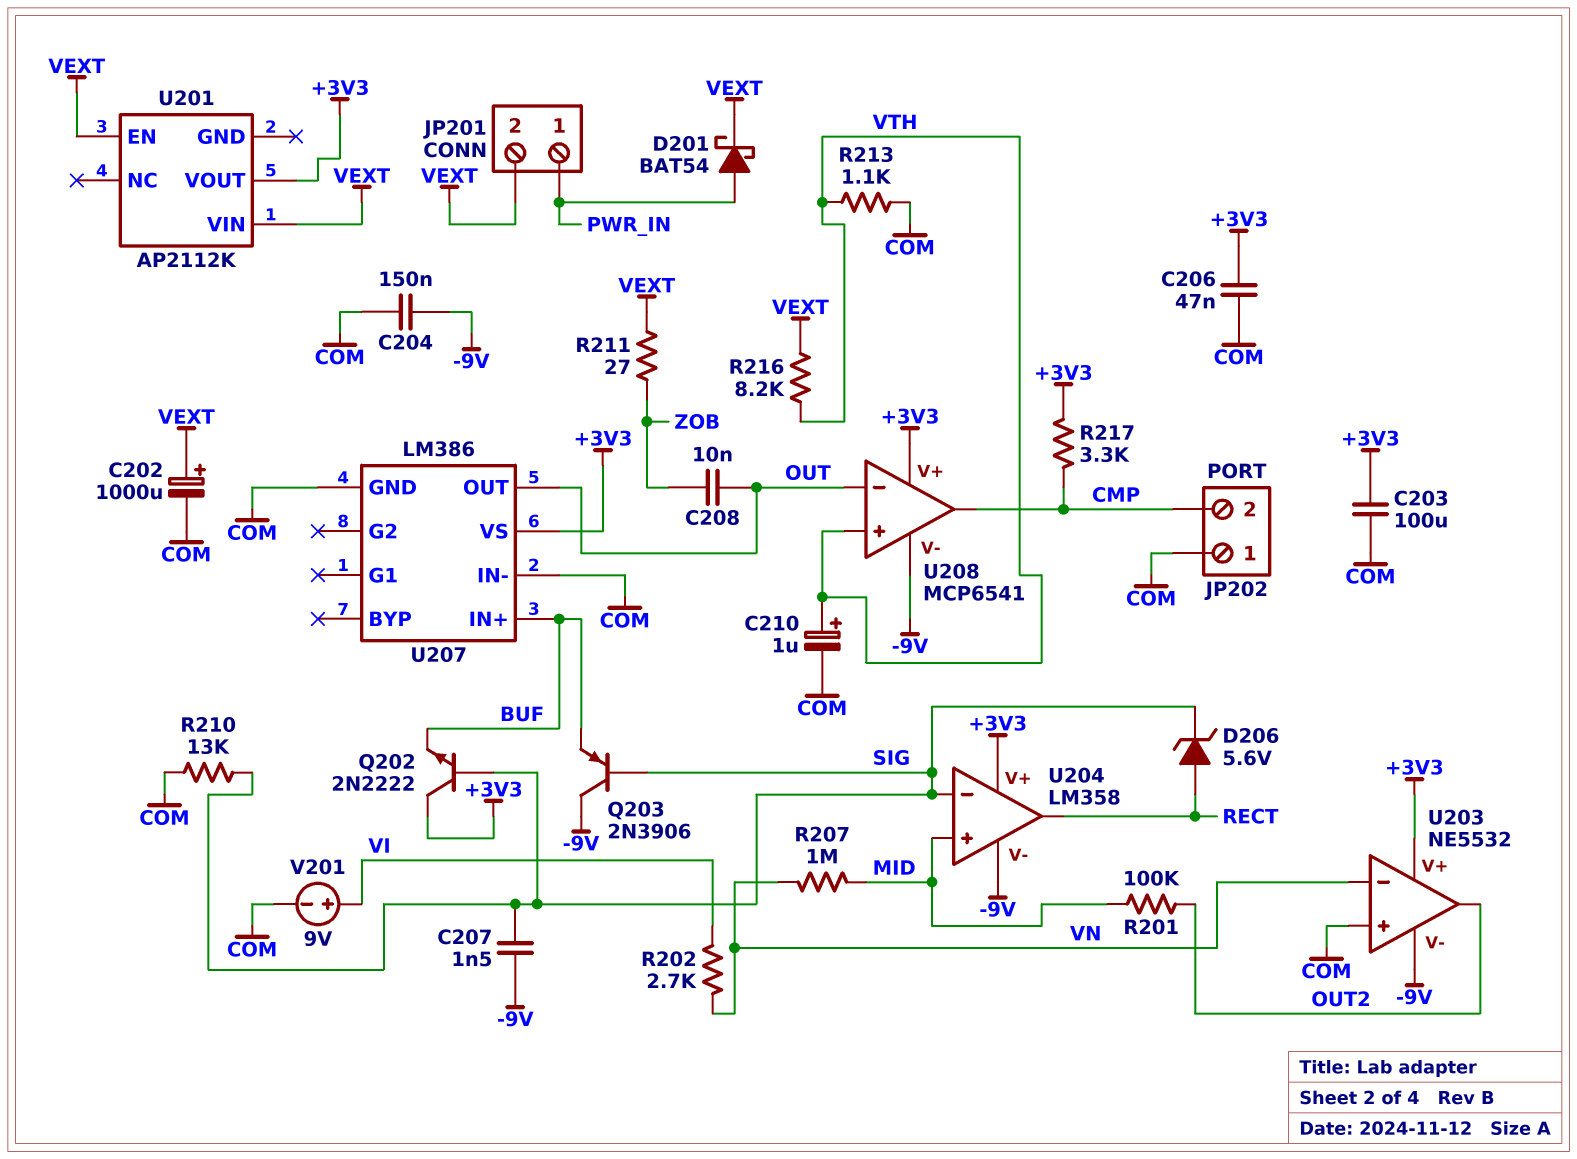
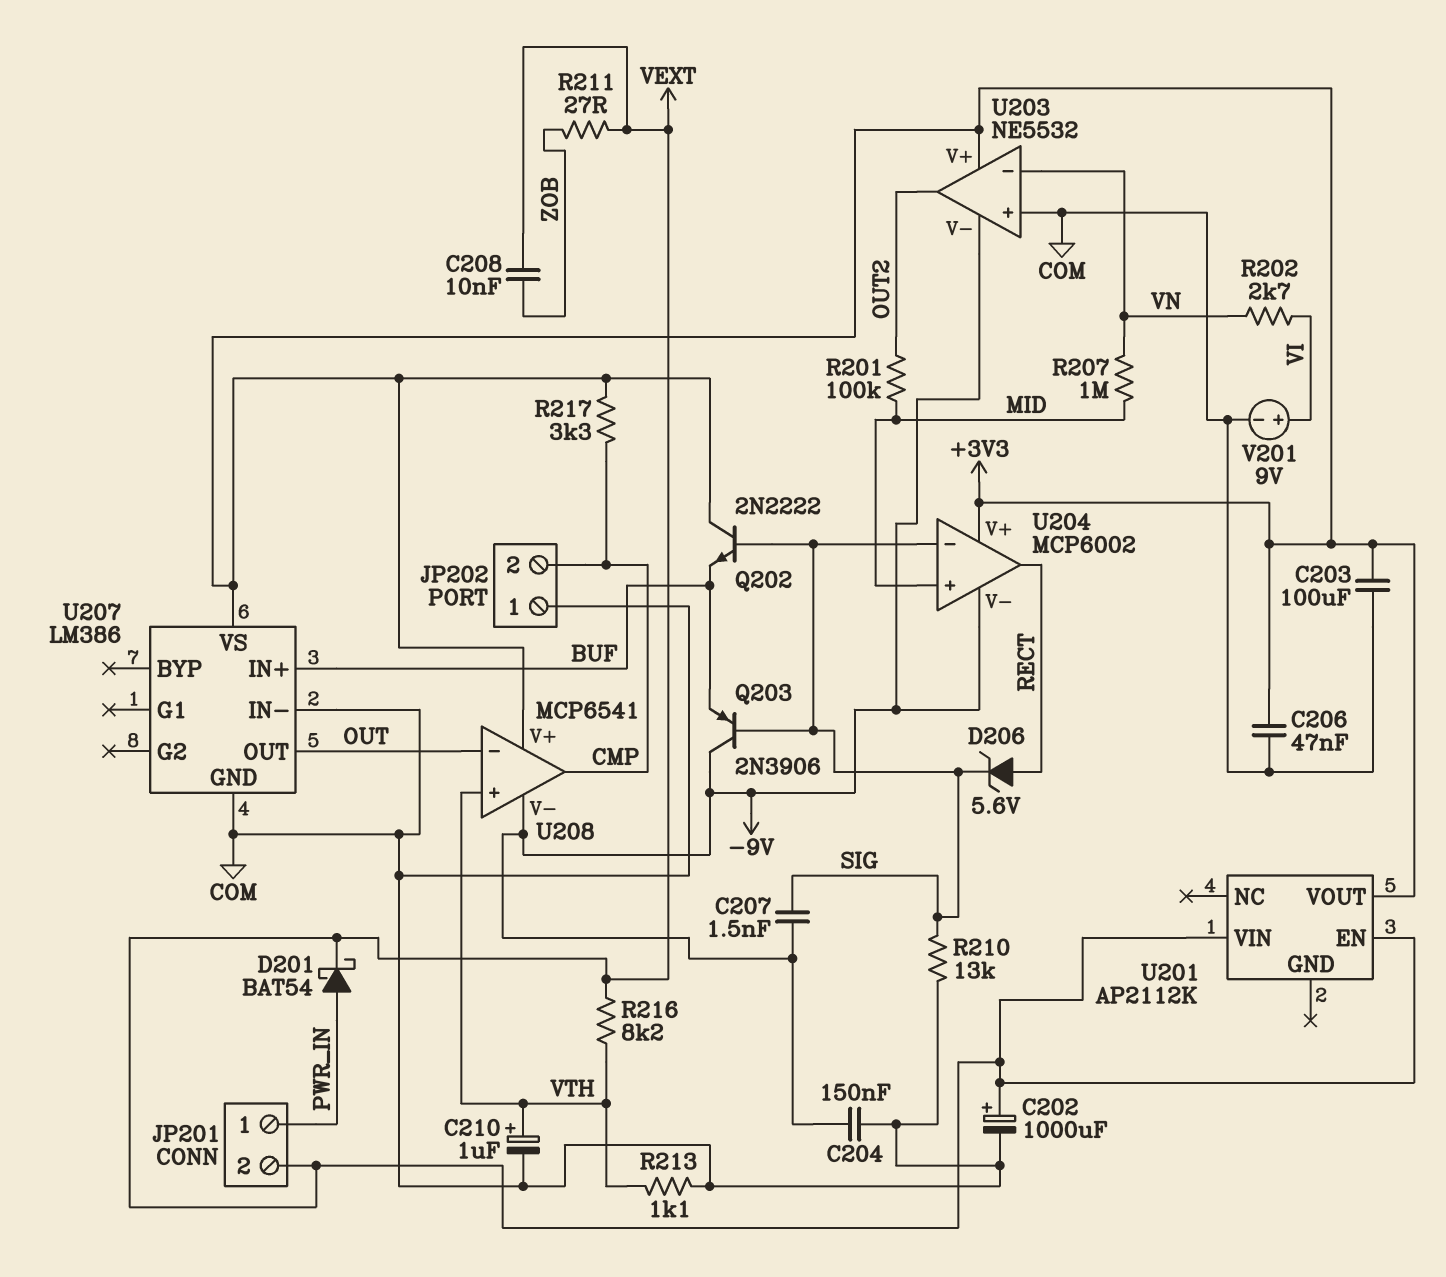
C208: 10nF (OUT, ZOB) -> 10nF (VEXT, ZOB)
U204: LM358 -> MCP6002

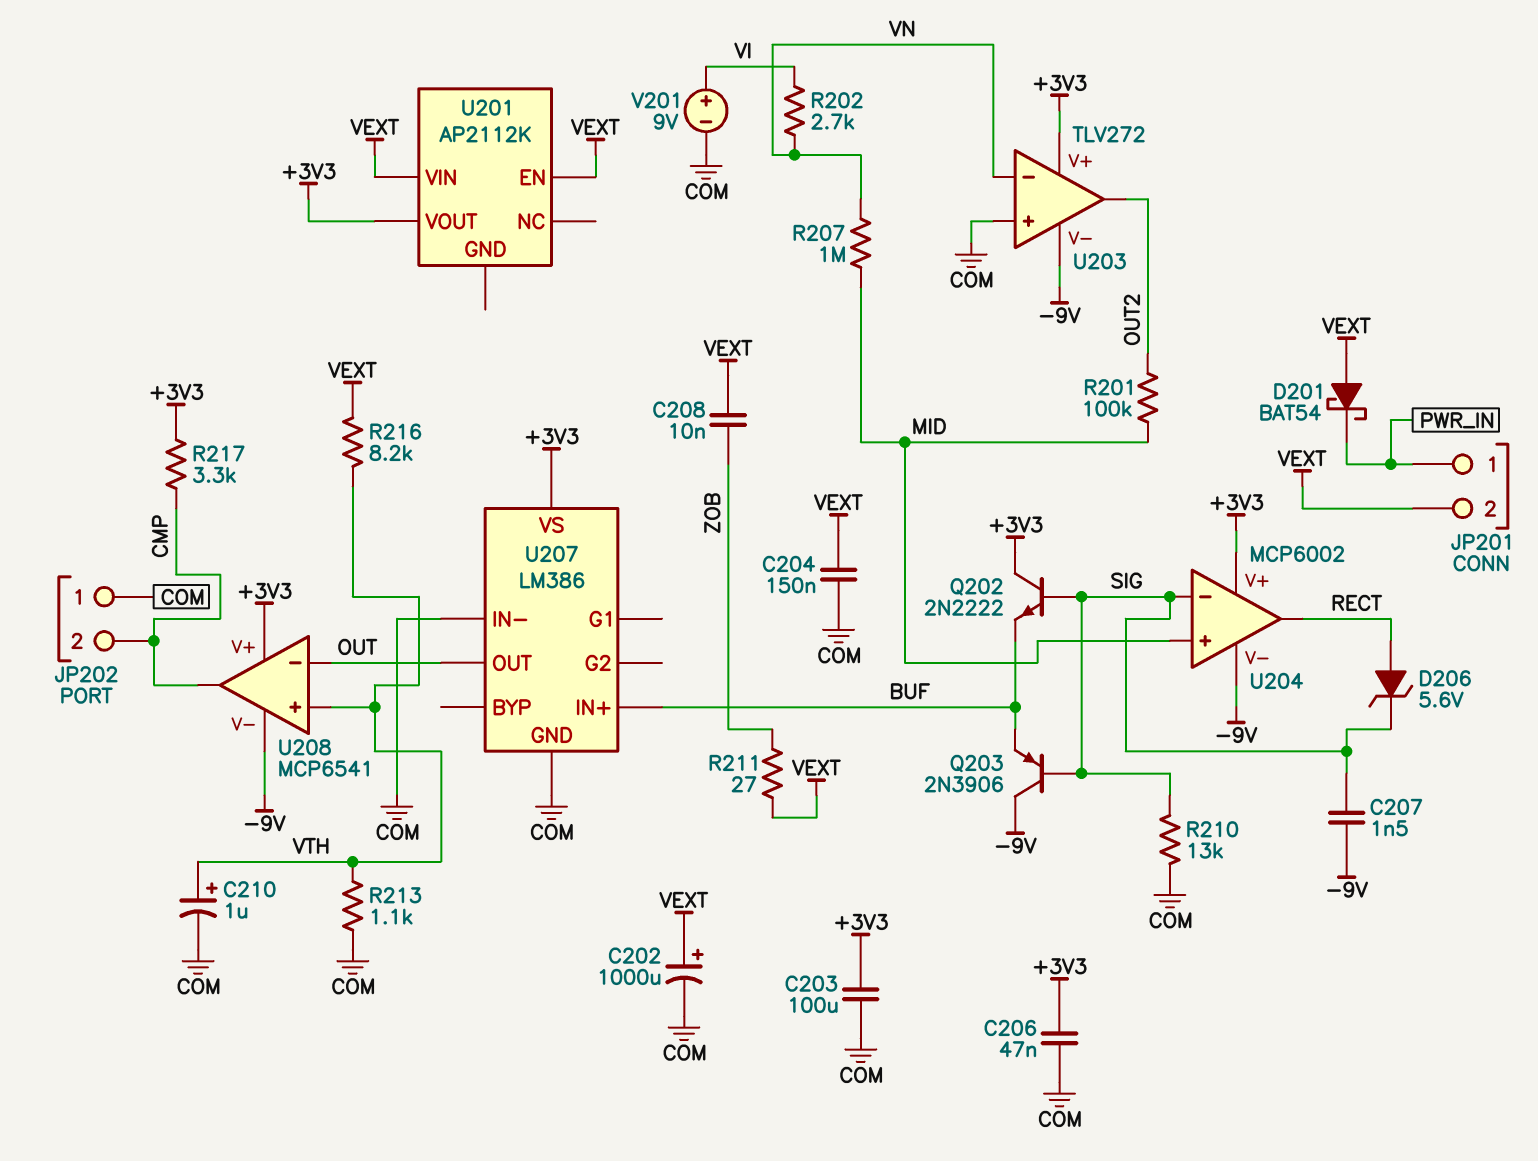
C204: 150nF (-9V, COM) -> 150nF (COM, VEXT)
D201: schottky BAT54 (A PWR_IN, K VEXT) -> schottky BAT54 (A VEXT, K PWR_IN)
U203: NE5532 -> TLV272

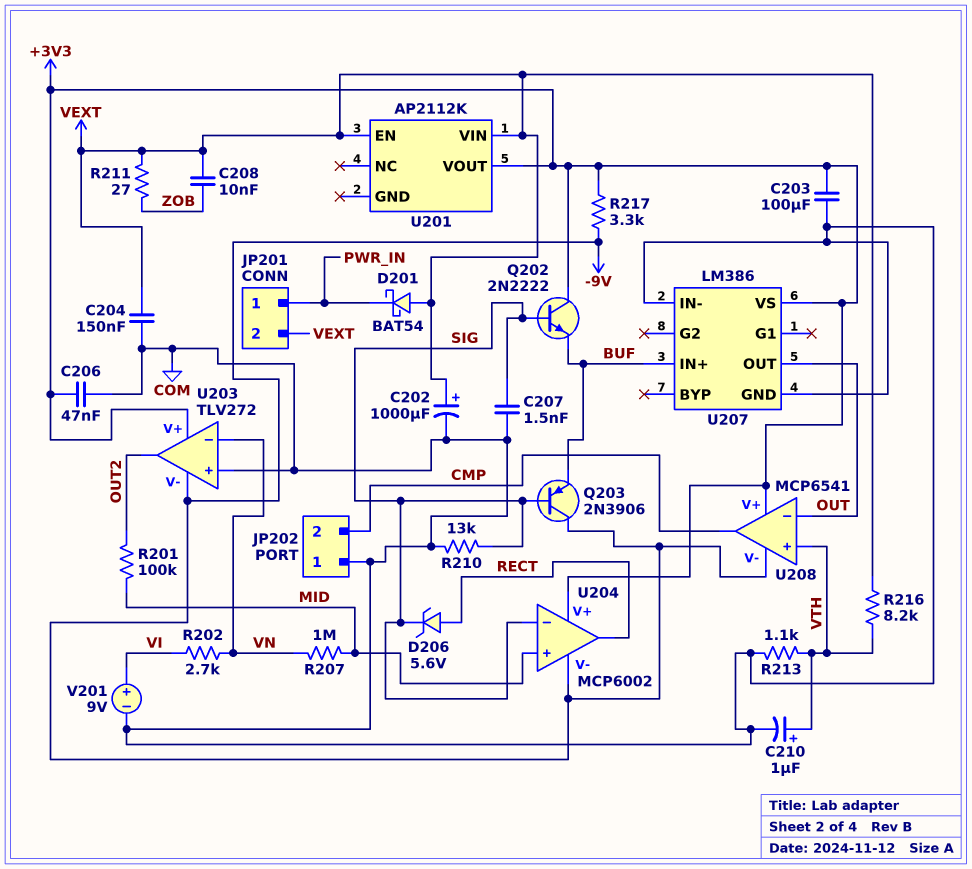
C207: 1.5nF (-9V, SIG) -> 1.5nF (COM, SIG)
R217: 3.3k (+3V3, CMP) -> 3.3k (+3V3, -9V)

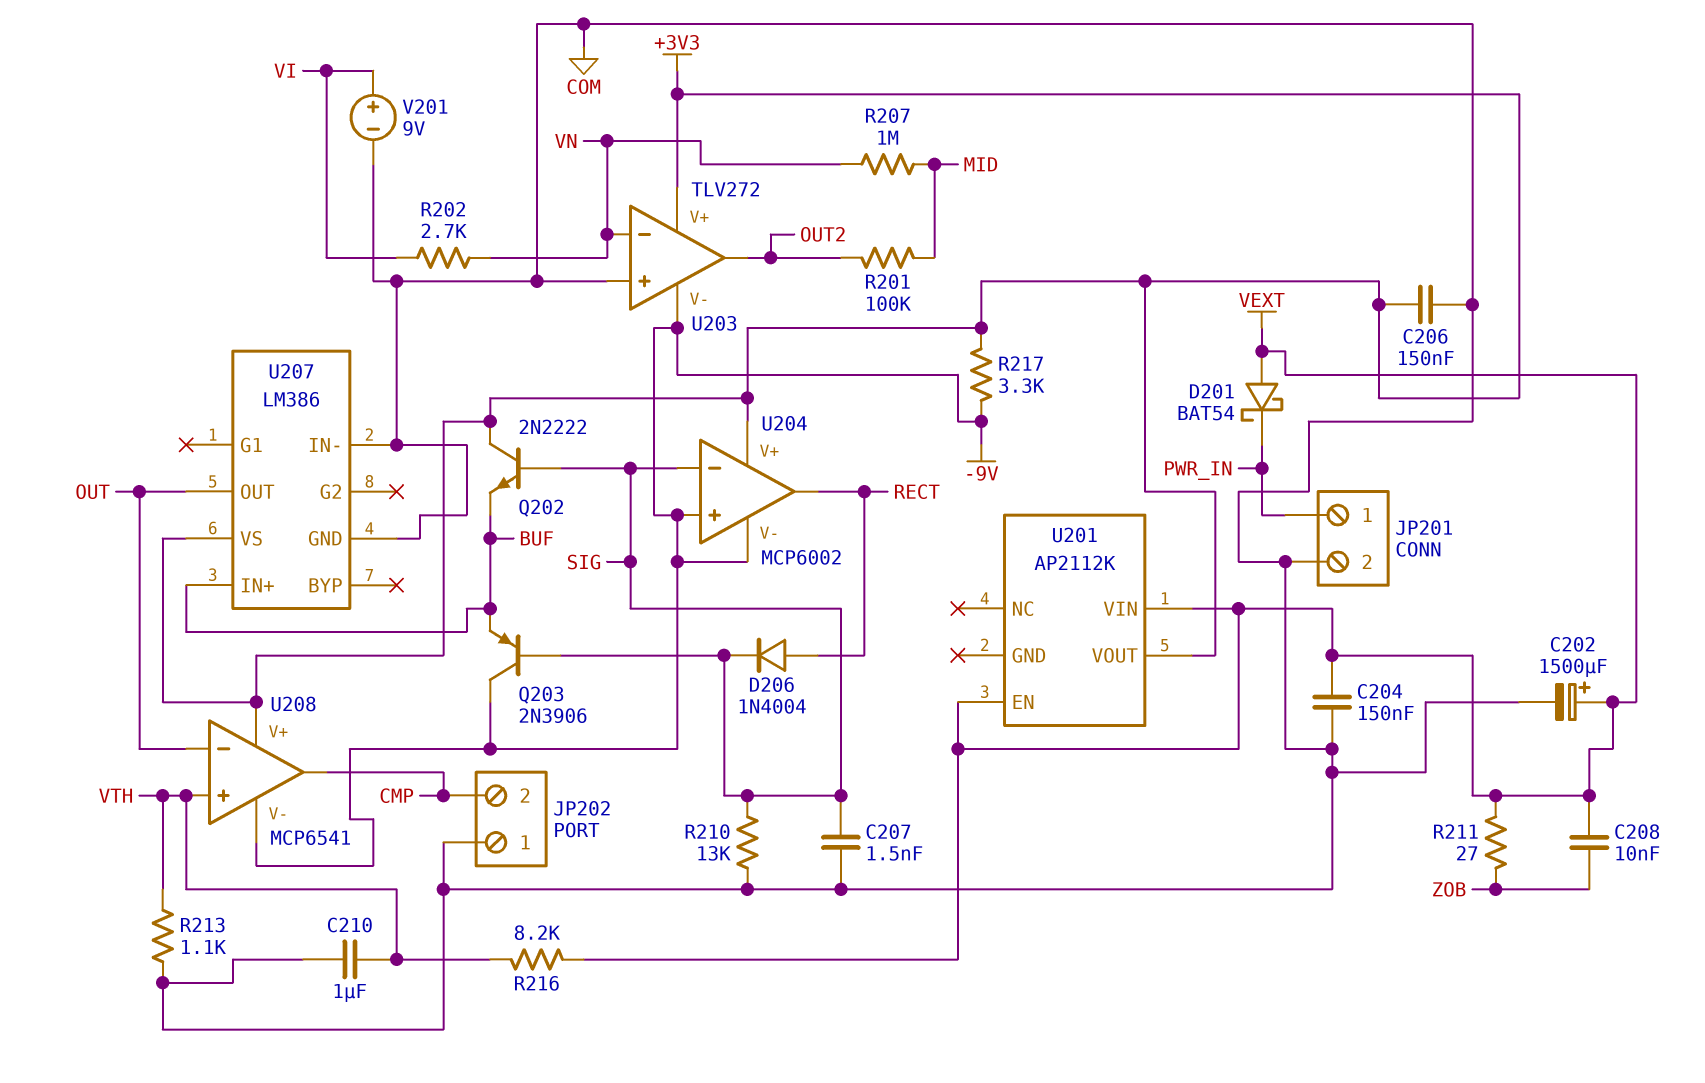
C202: 1000uF (plus VEXT, minus COM) -> 1500uF (plus VEXT, minus COM)
C203: 100uF (+3V3, COM) -> none
C206: 47nF (+3V3, COM) -> 150nF (+3V3, COM)
C210: 1uF (plus VTH, minus COM) -> 1uF (COM, VTH)
D206: zener 5.6V (A RECT, K SIG) -> diode 1N4004 (A RECT, K SIG)
JP201 pin 2: VEXT -> COM
U204 pin in+: MID -> -9V

